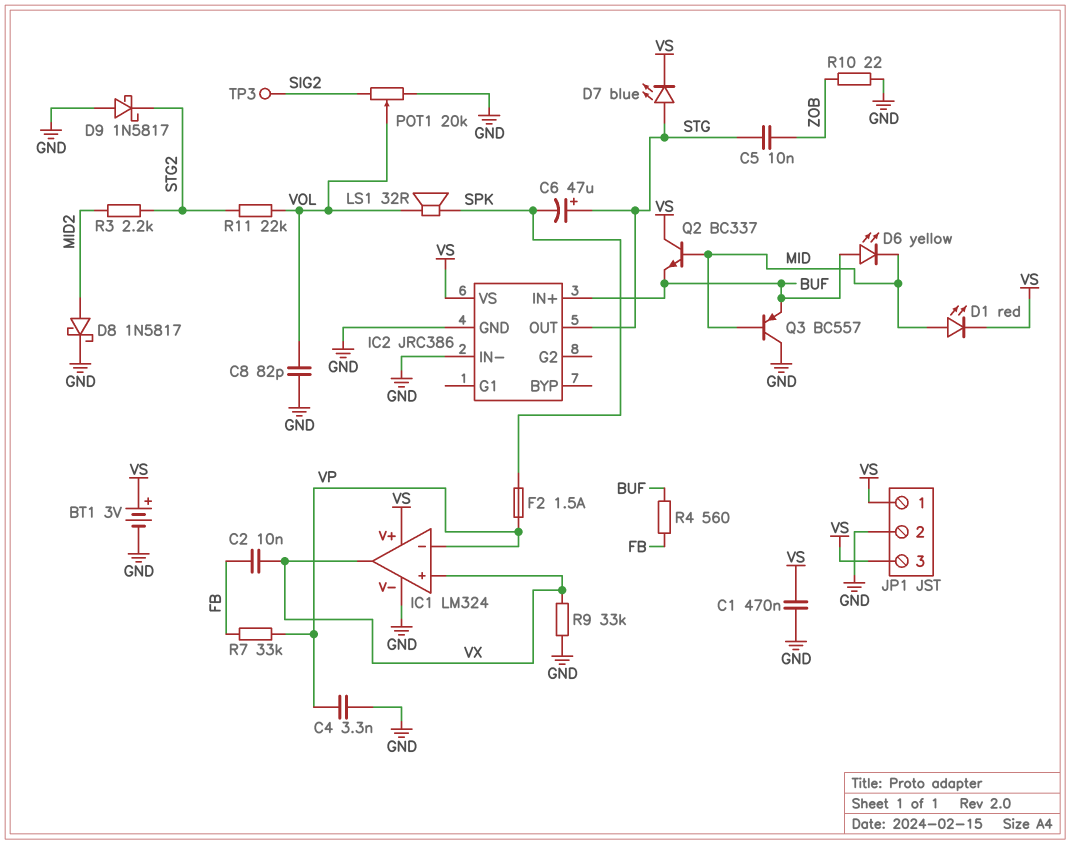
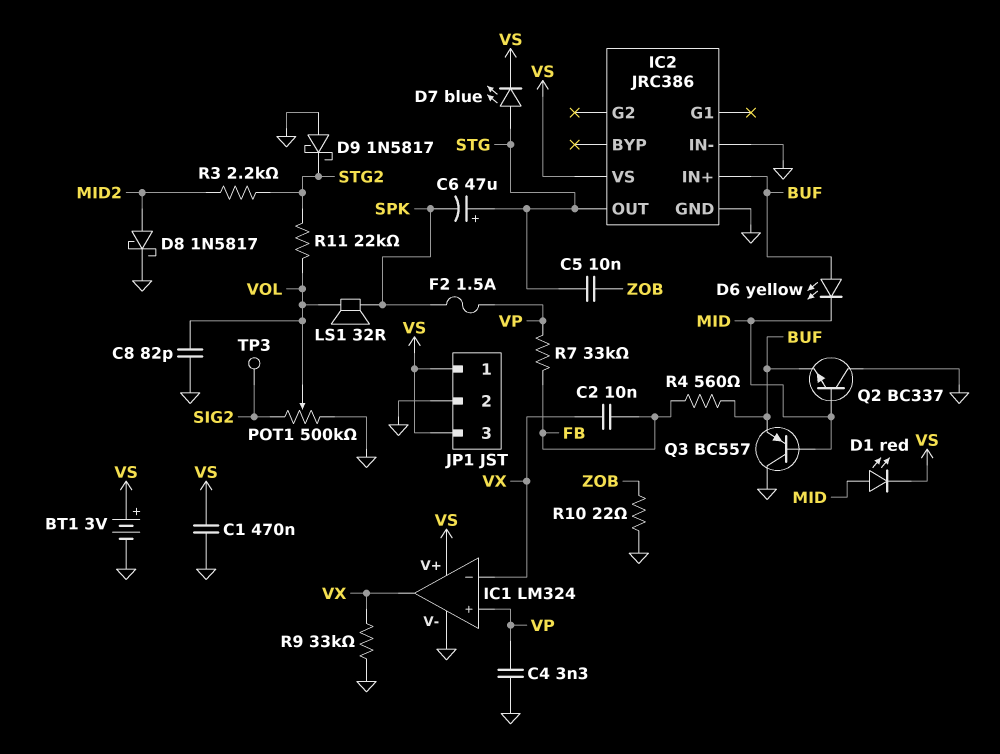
IC1 pin in+: VX -> VP
IC1 pin in-: VP -> VX
POT1: 20k (GND, SIG2, wiper VOL) -> 500k (GND, SIG2, wiper VOL)
Q2: NPN BC337 (B MID, C VS, E BUF) -> NPN BC337 (B MID, C GND, E BUF)

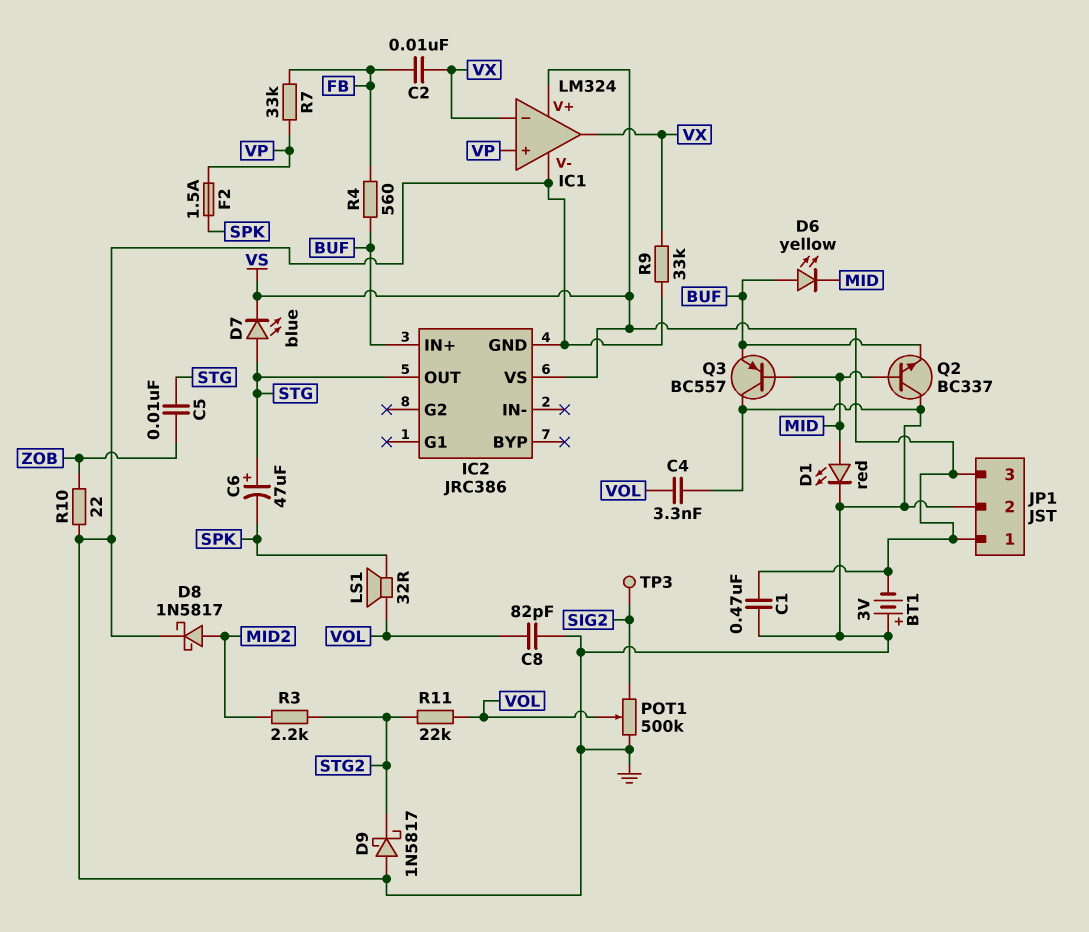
BT1: 3V (plus VS, minus GND) -> 3V (plus GND, minus VS)
C4: 3.3nF (GND, VP) -> 3.3nF (GND, VOL)
D1: LED red (A MID, K VS) -> LED red (A MID, K GND)
IC2 pin IN-: GND -> none

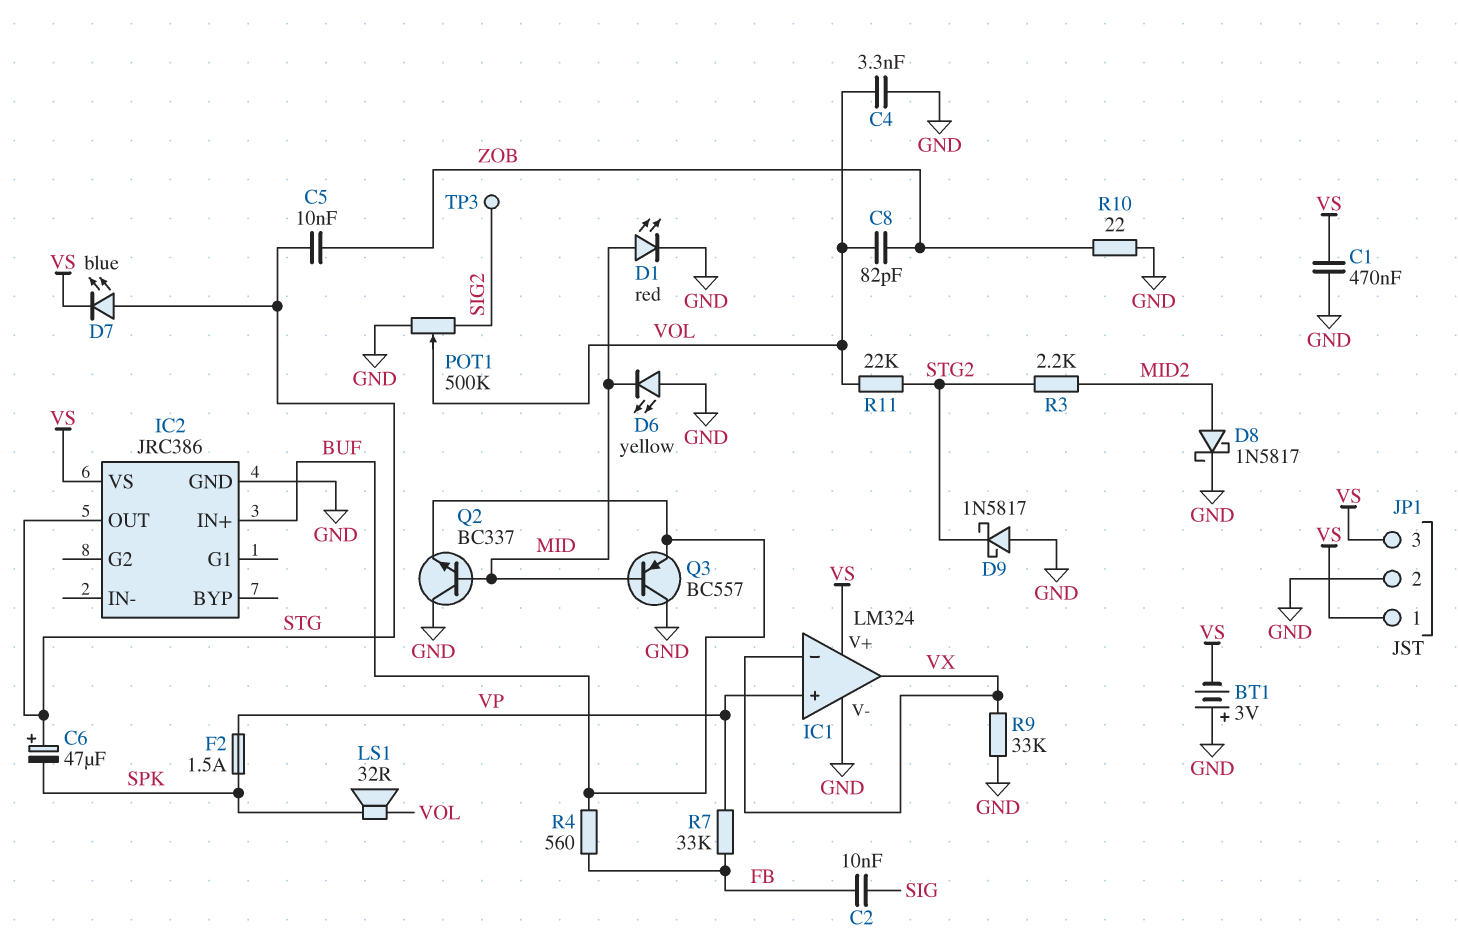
C2: 10nF (FB, VX) -> 10nF (FB, SIG)
C8: 82pF (GND, VOL) -> 82pF (VOL, ZOB)
D6: LED yellow (A BUF, K MID) -> LED yellow (A GND, K MID)

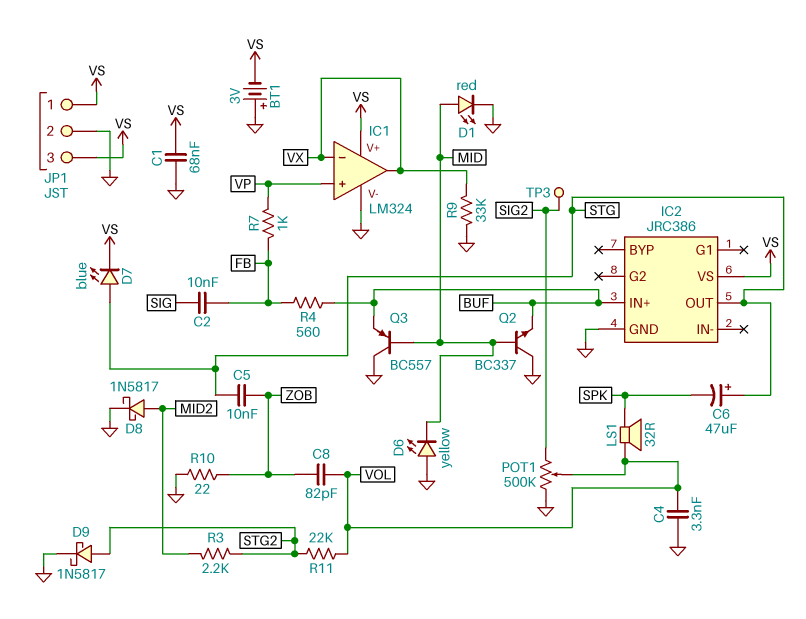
C1: 470nF (GND, VS) -> 68nF (GND, VS)
D9: schottky 1N5817 (A GND, K STG2) -> schottky 1N5817 (A STG2, K GND)
F2: 1.5A (SPK, VP) -> none
R7: 33k (FB, VP) -> 1k (FB, VP)

